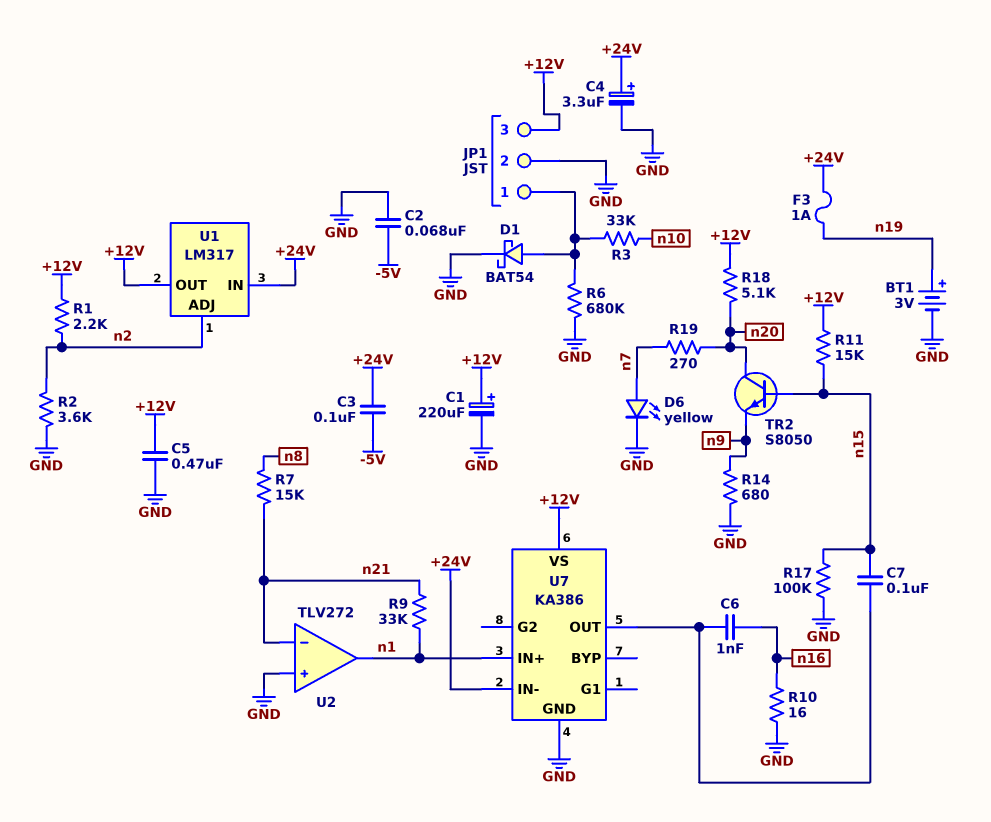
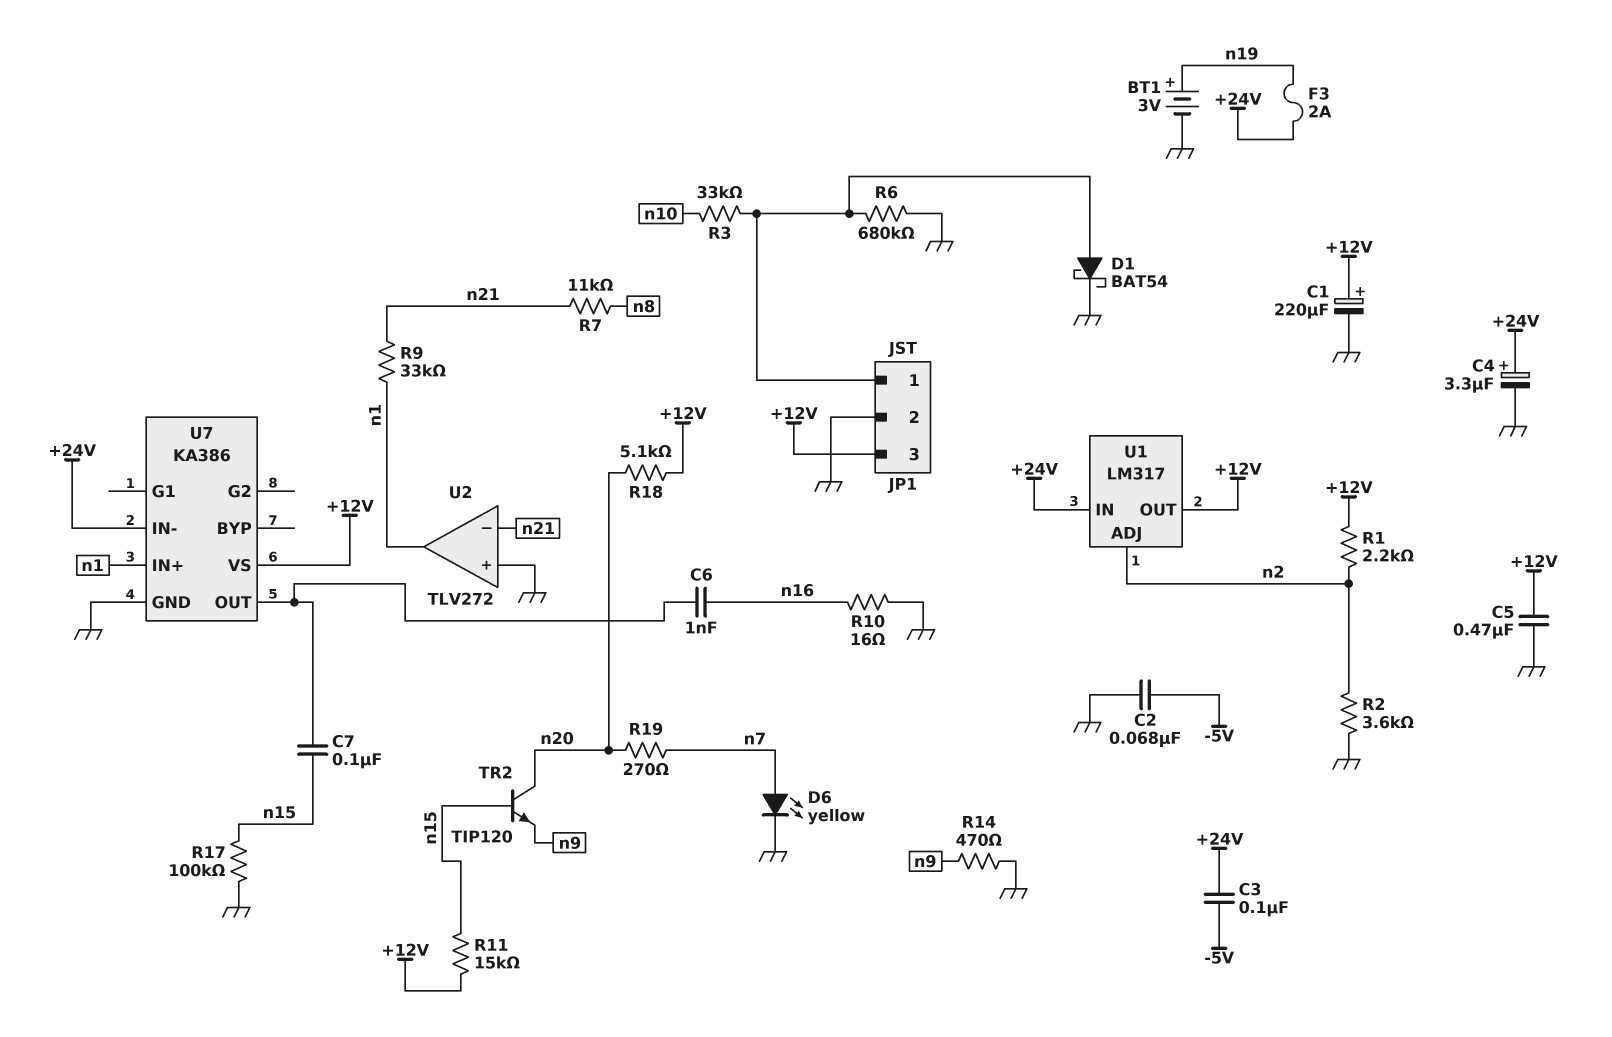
F3: 1A (+24V, n19) -> 2A (+24V, n19)
R7: 15k (n8, n21) -> 11k (n8, n21)
R14: 680 (GND, n9) -> 470 (GND, n9)
TR2: NPN S8050 (B n15, C n20, E n9) -> NPN TIP120 (B n15, C n20, E n9)

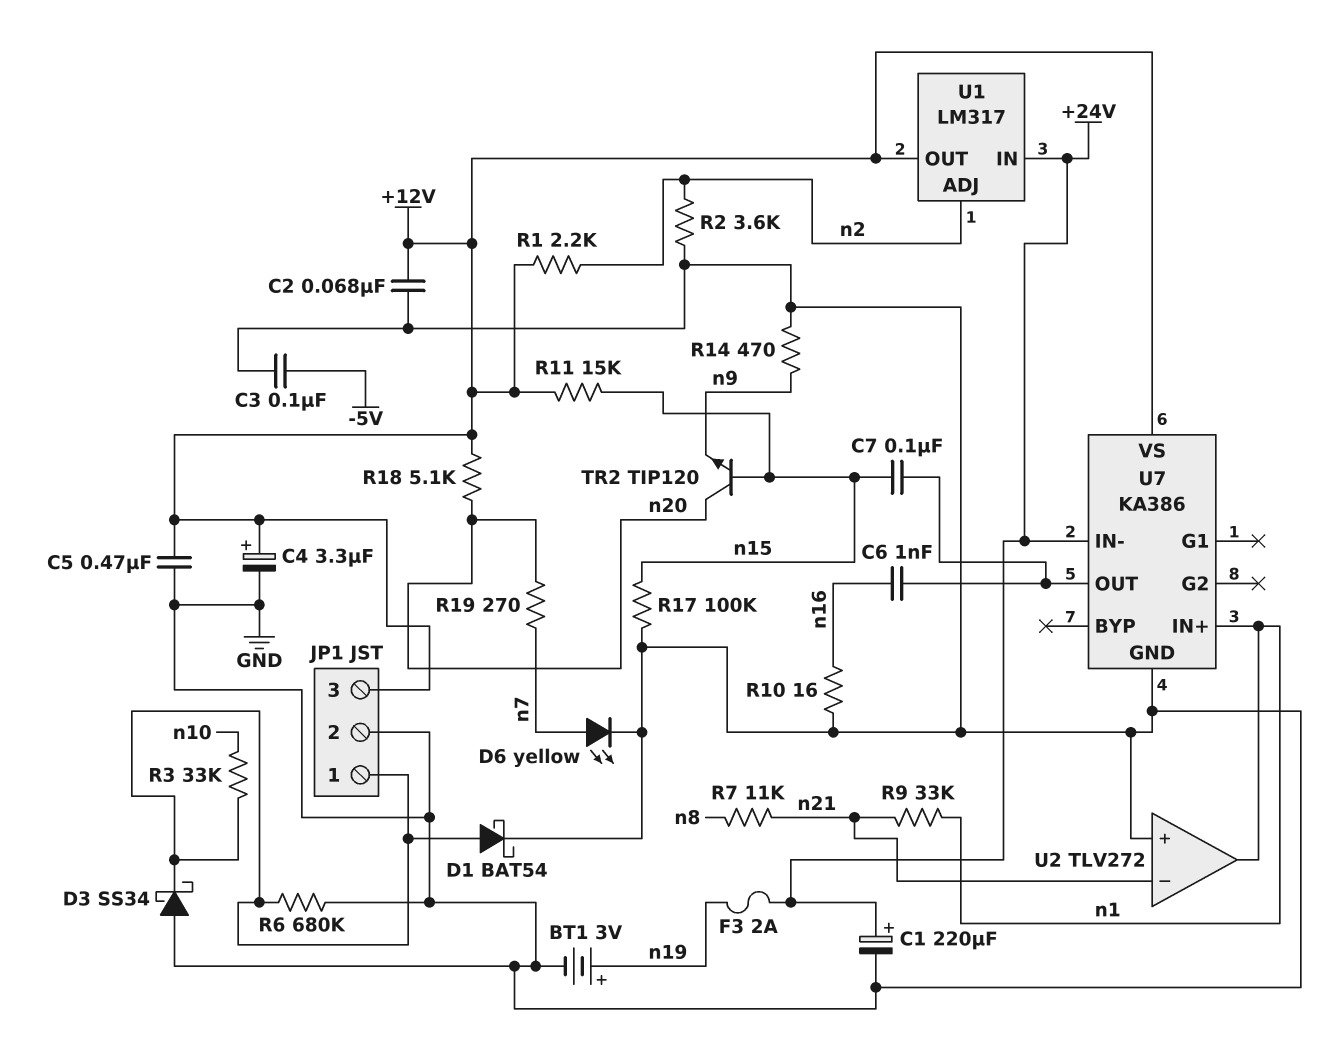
C1: 220uF (plus +12V, minus GND) -> 220uF (plus +24V, minus GND)
C2: 68nF (-5V, GND) -> 68nF (+12V, GND)
C3: 100nF (+24V, -5V) -> 100nF (-5V, GND)
C4: 3.3uF (plus +24V, minus GND) -> 3.3uF (plus +12V, minus GND)
D3: none -> schottky SS34 (A GND, K JP1/1)

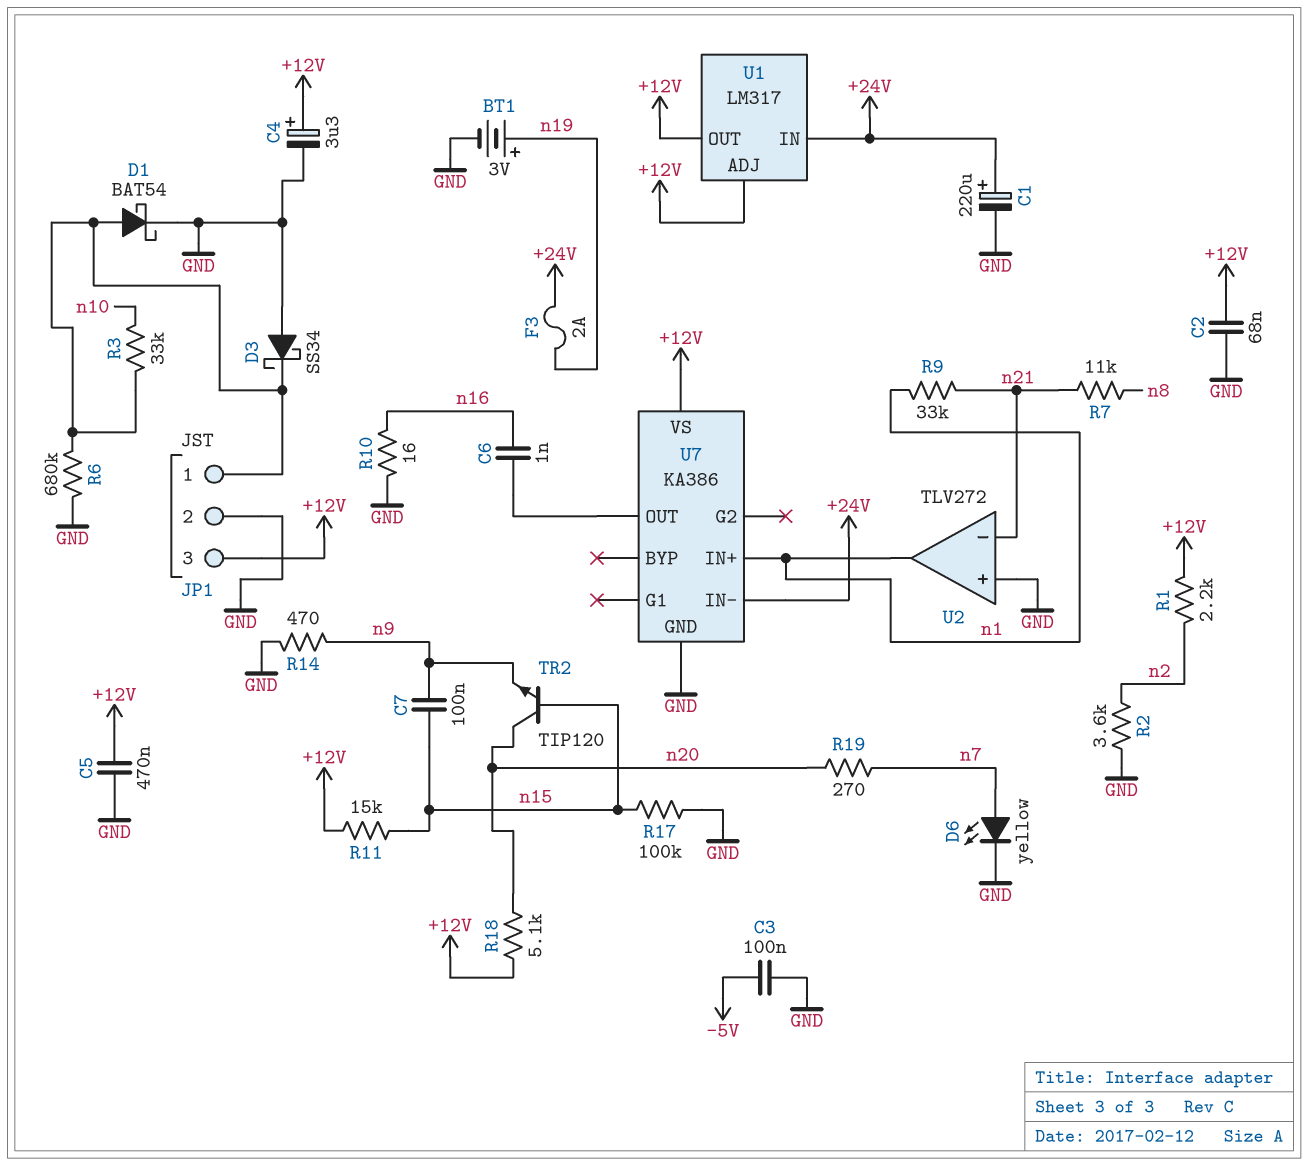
C7: 100nF (U7/OUT, n15) -> 100nF (n9, n15)
U1 pin ADJ: n2 -> +12V

